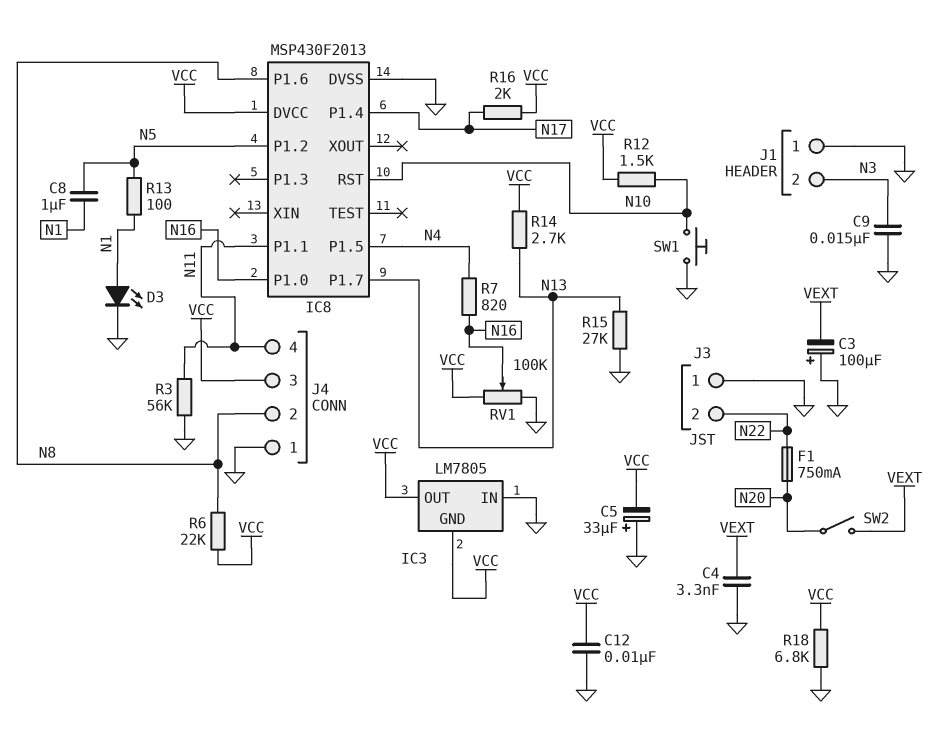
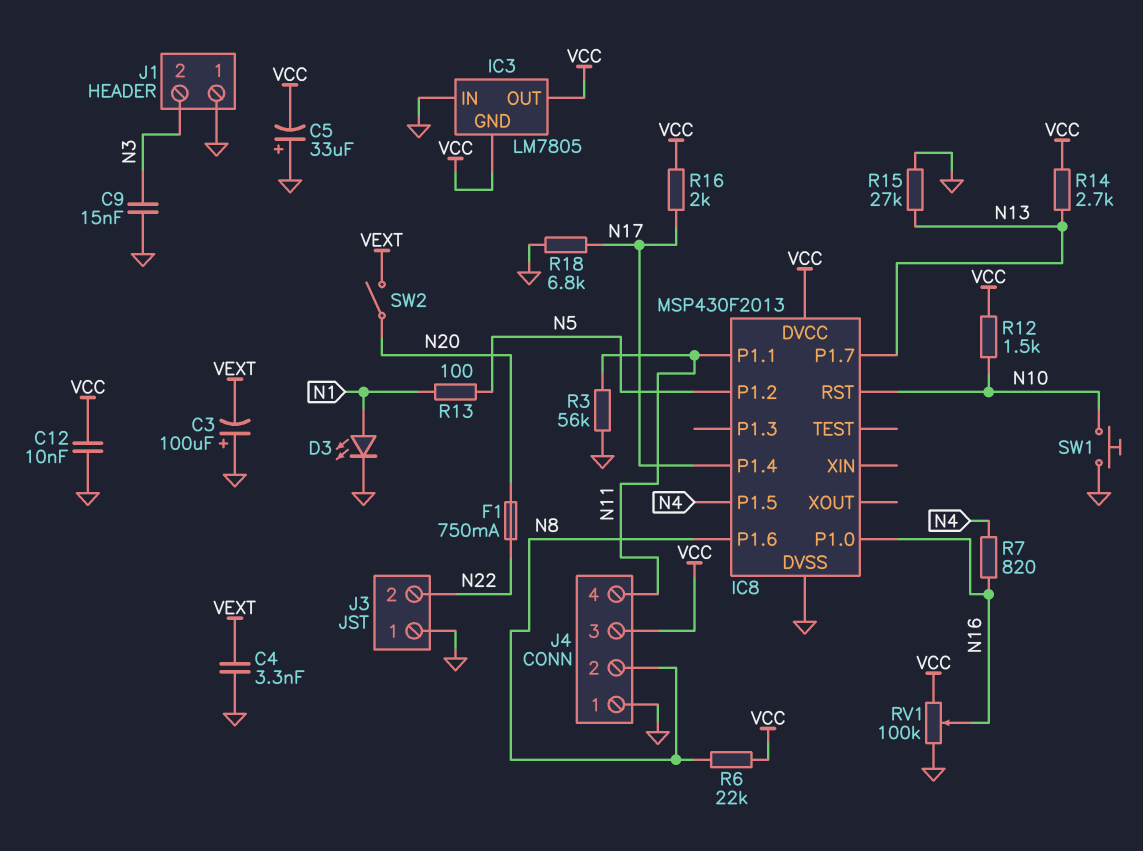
C8: 1uF (N1, N5) -> none
R18: 6.8k (GND, VCC) -> 6.8k (GND, N17)

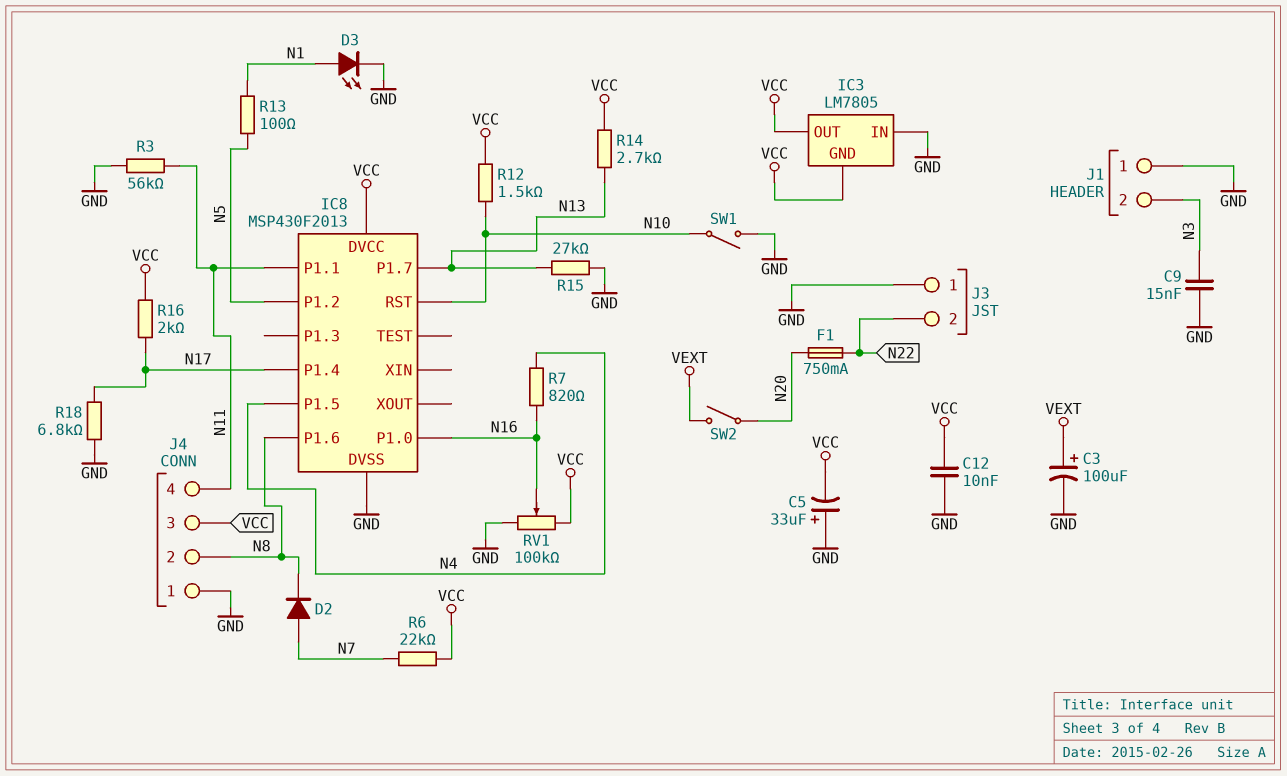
C3: 100uF (plus GND, minus VEXT) -> 100uF (plus VEXT, minus GND)
C4: 3.3nF (GND, VEXT) -> none
D2: none -> diode (A N7, K N8)
R6: 22k (N8, VCC) -> 22k (N7, VCC)
SW1: button (GND, N10) -> switch (GND, N10)

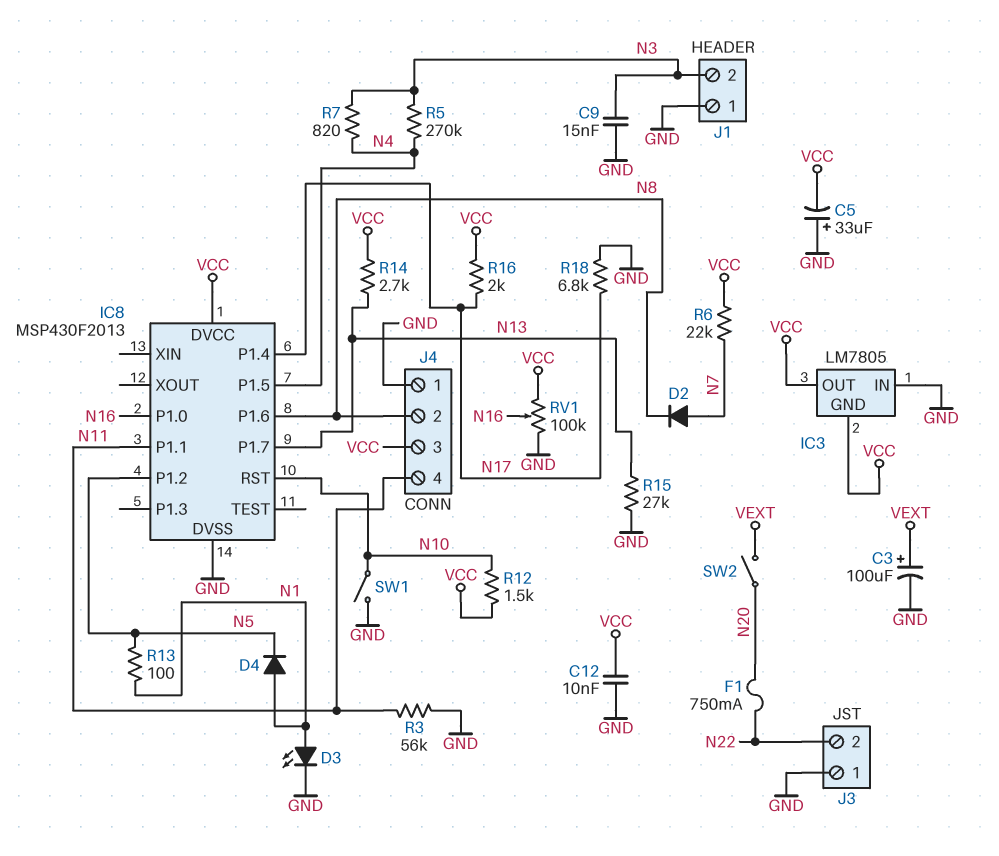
D4: none -> diode (A N1, K N5)
R5: none -> 270k (N3, N4)
R7: 820 (N4, N16) -> 820 (N3, N4)

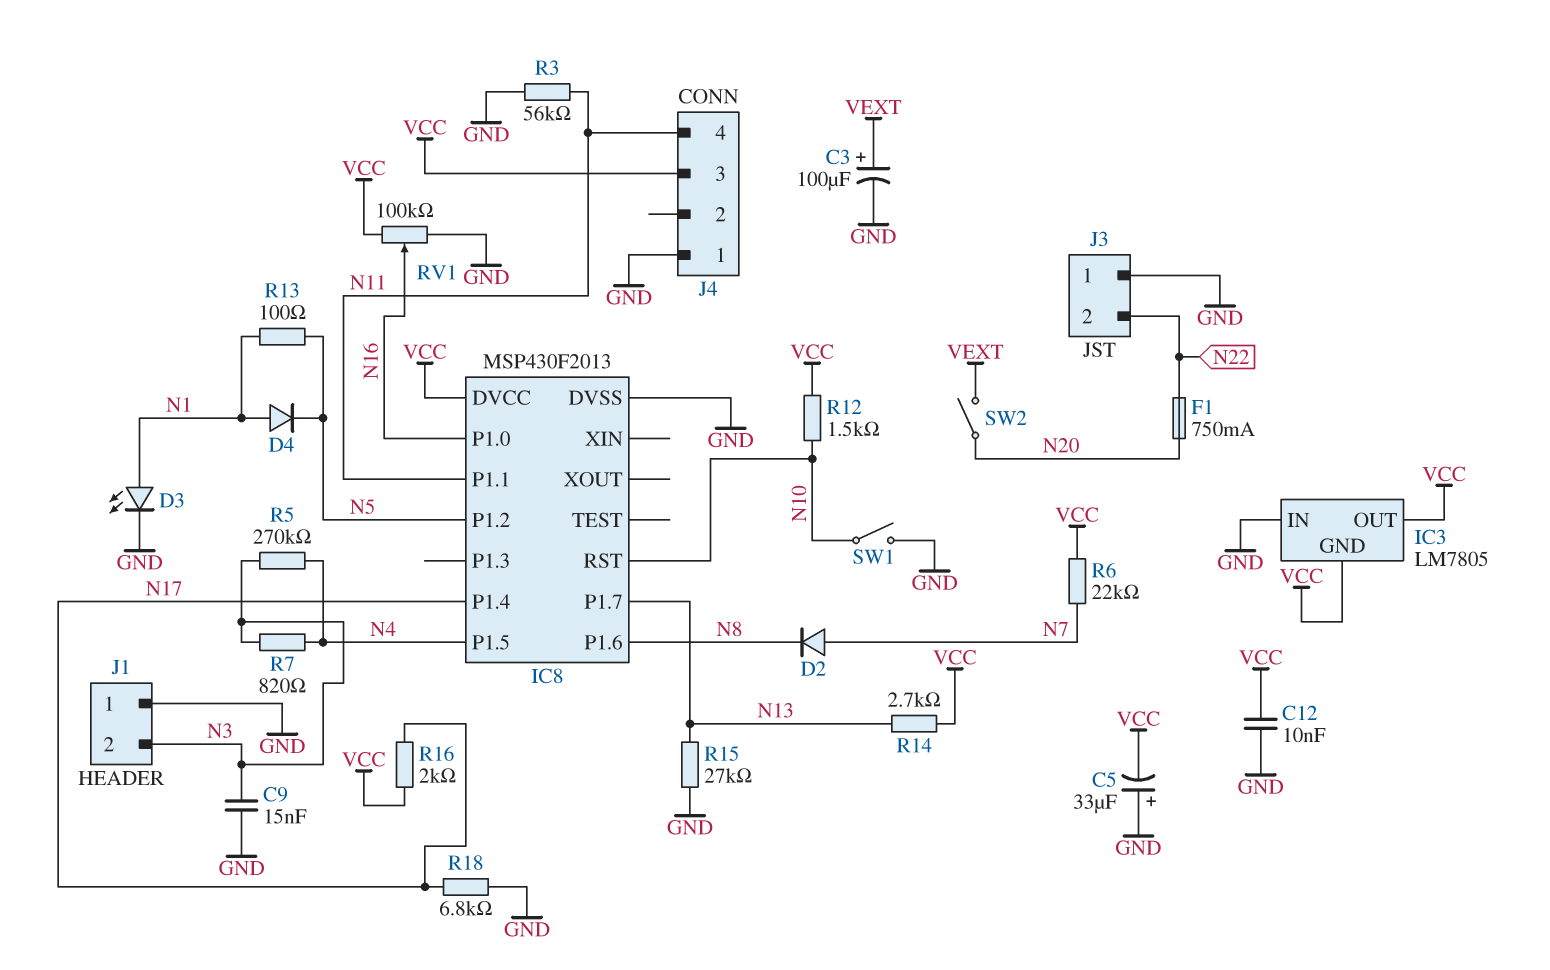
J4 pin 2: N8 -> none

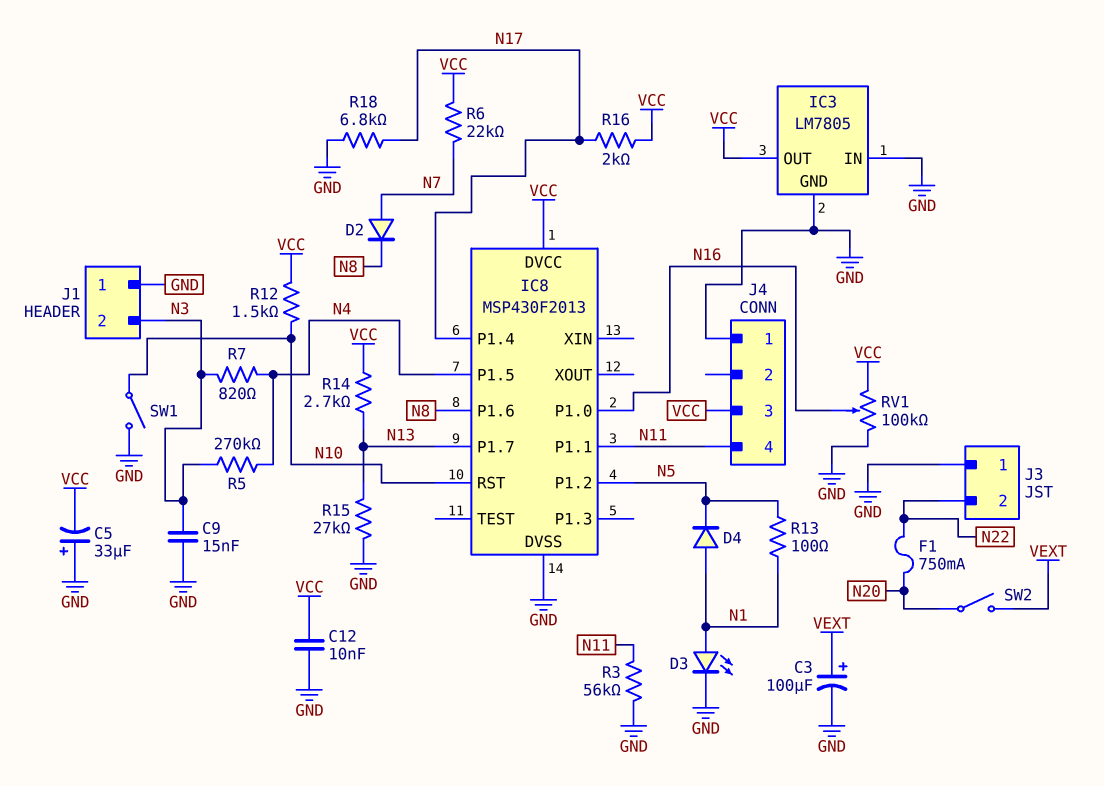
IC3 pin GND: VCC -> GND

